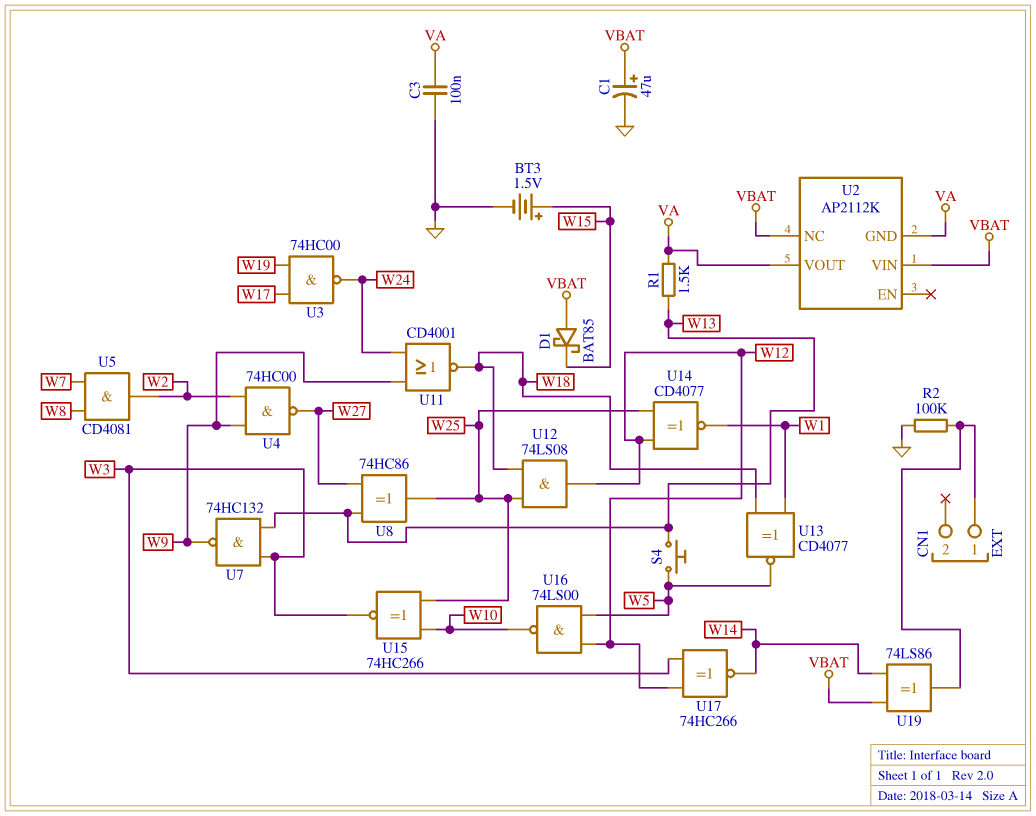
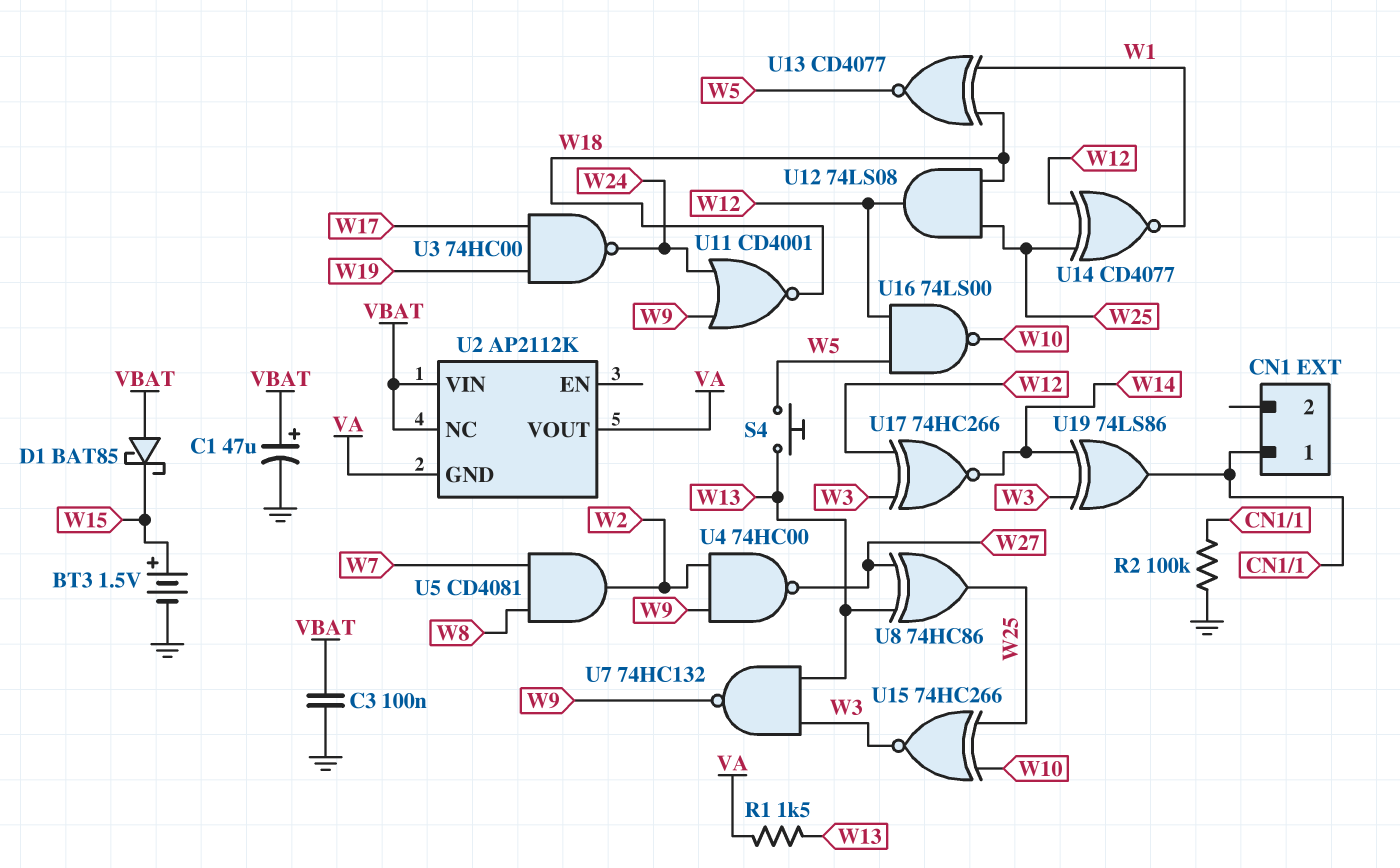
C3: 100nF (GND, VA) -> 100nF (GND, VBAT)
U19: XOR 74LS86 (in VBAT, in W14, out CN1/1) -> XOR 74LS86 (in W3, in W14, out CN1/1)

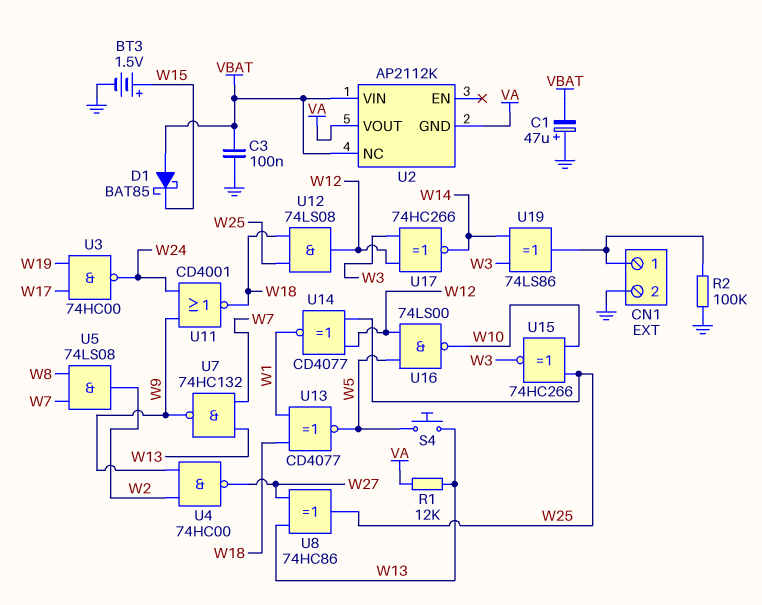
C1: 47uF (plus VBAT, minus GND) -> 47uF (plus GND, minus VBAT)
CN1 pin 2: none -> GND
R1: 1.5k (VA, W13) -> 12k (VA, W13)
U5: AND CD4081 (in W7, in W8, out W2) -> AND 74LS08 (in W7, in W8, out W2)
U7: NAND 74HC132 (in W3, in W13, out W9) -> NAND 74HC132 (in W7, in W13, out W9)

